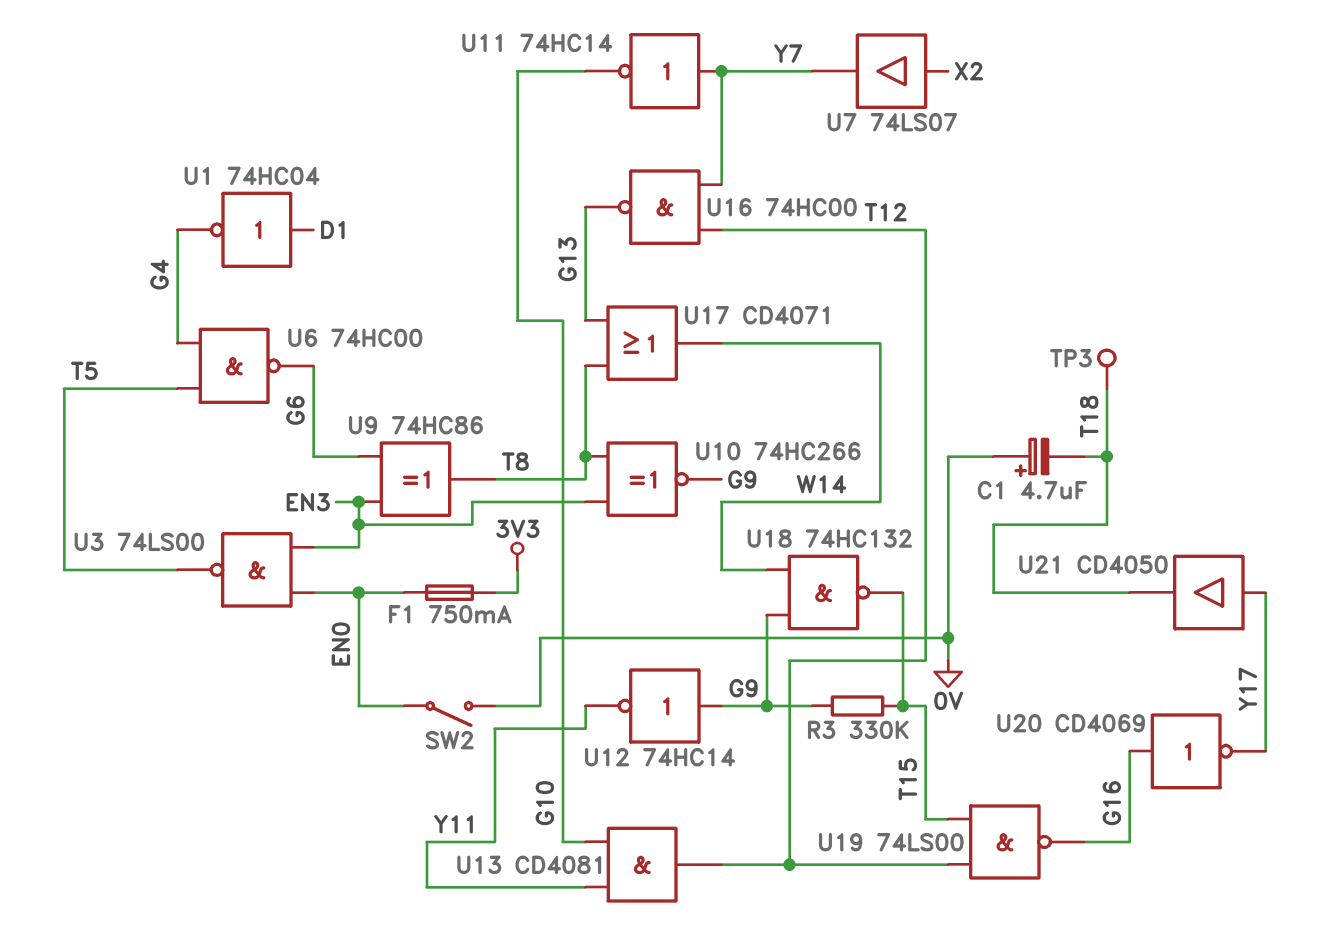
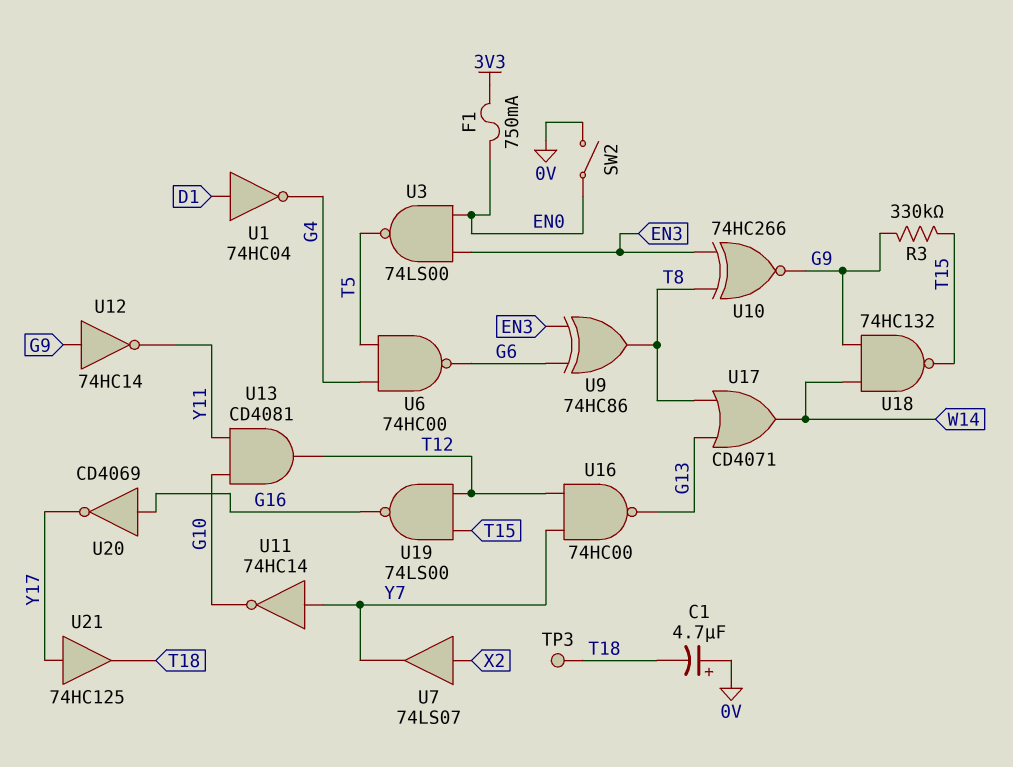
U21: buffer CD4050 (in Y17, out T18) -> buffer 74HC125 (in Y17, out T18)

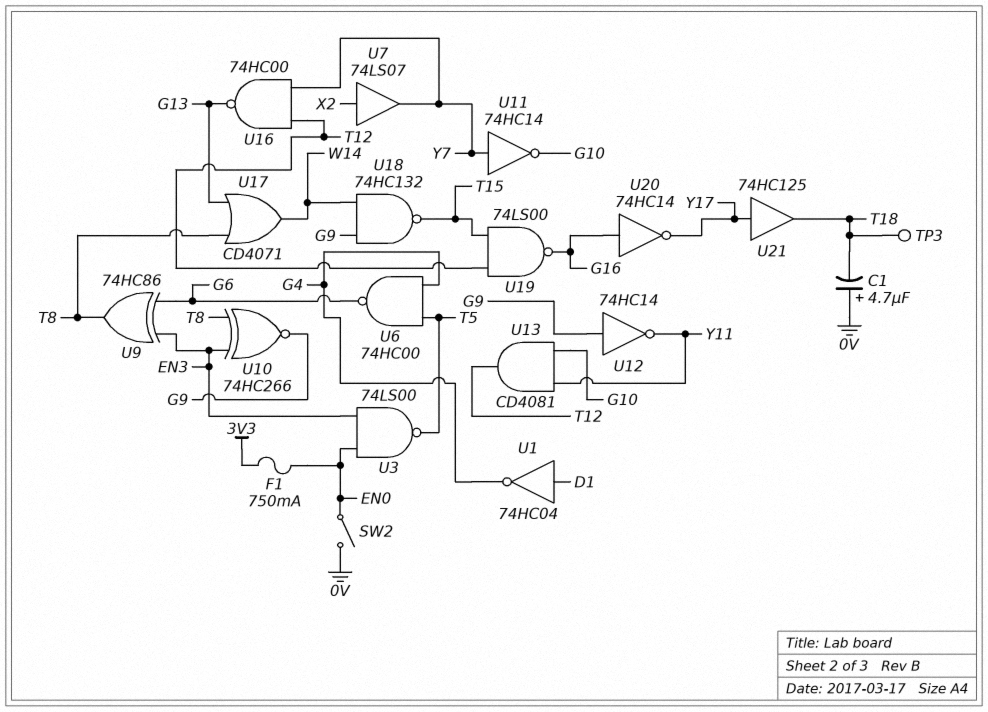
R3: 330k (G9, T15) -> none
U20: NOT CD4069 (in G16, out Y17) -> NOT 74HC14 (in G16, out Y17)

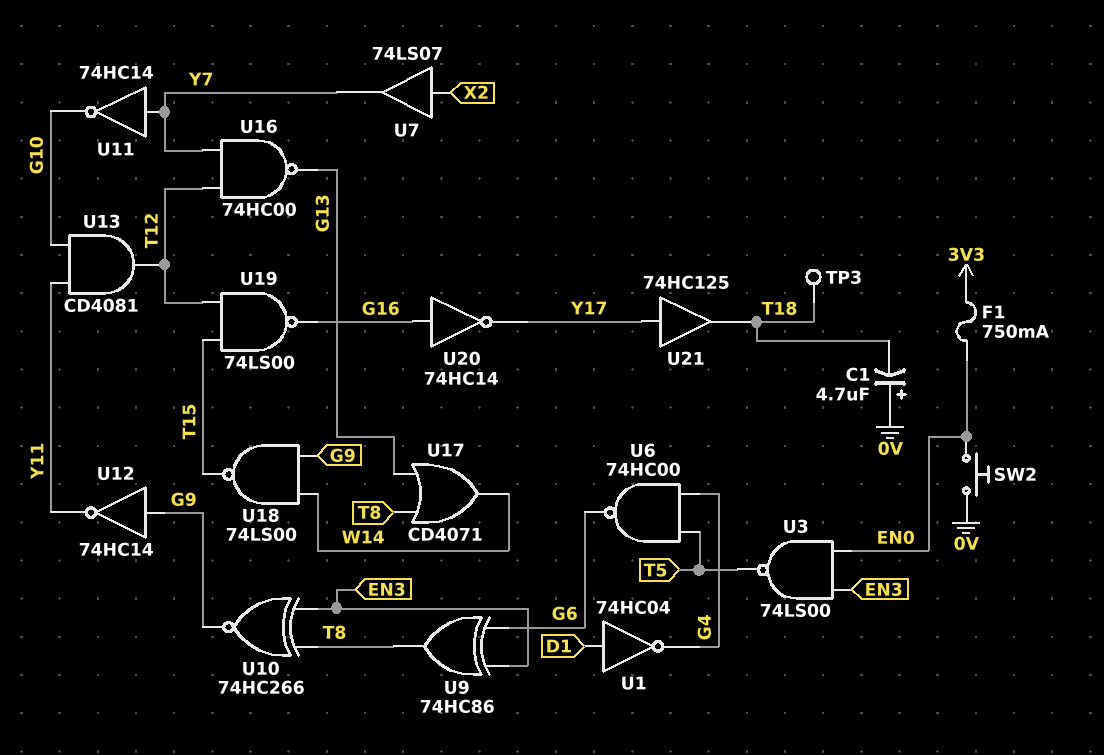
SW2: switch (0V, EN0) -> button (0V, EN0)
U18: NAND 74HC132 (in G9, in W14, out T15) -> NAND 74LS00 (in G9, in W14, out T15)

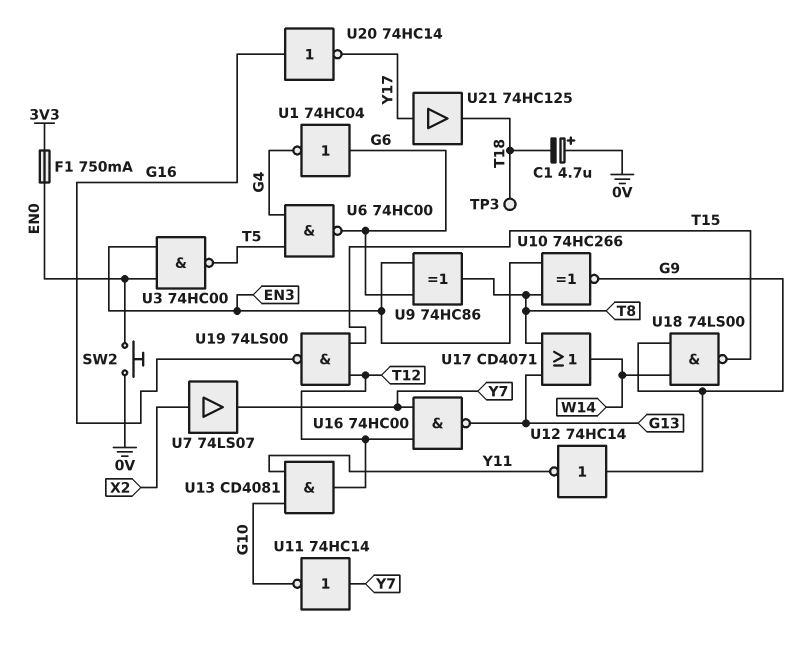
U1: NOT 74HC04 (in D1, out G4) -> NOT 74HC04 (in G6, out G4)
U3: NAND 74LS00 (in EN0, in EN3, out T5) -> NAND 74HC00 (in EN0, in EN3, out T5)

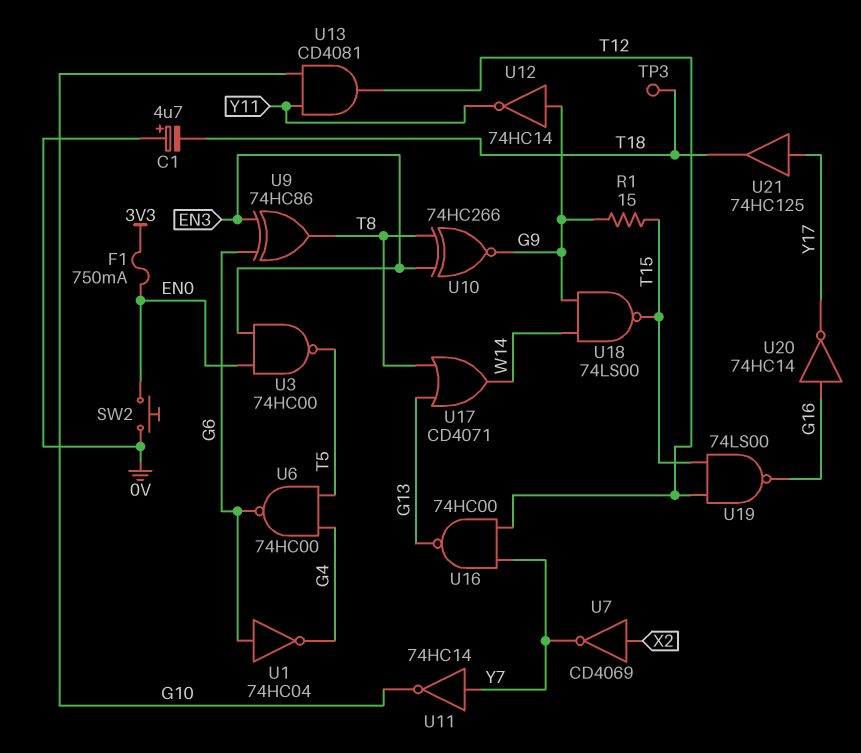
R1: none -> 15 (G9, T15)
U7: buffer 74LS07 (in X2, out Y7) -> NOT CD4069 (in X2, out Y7)

